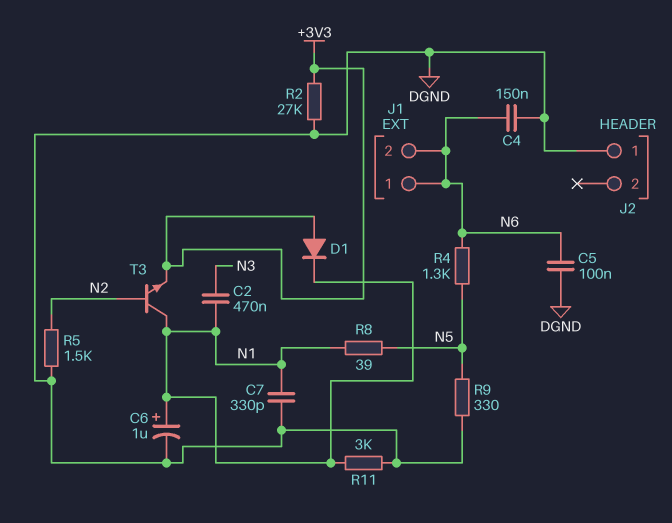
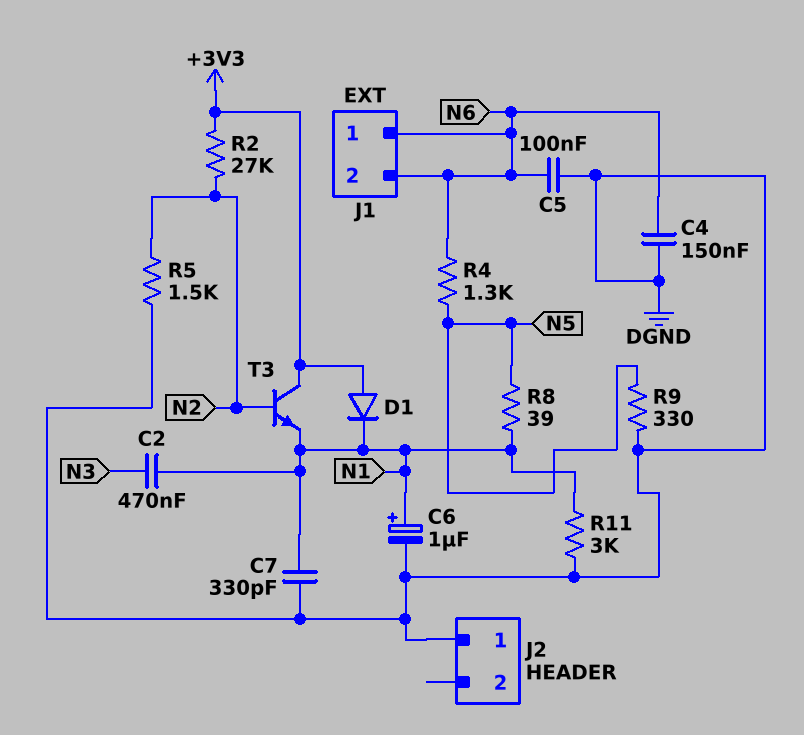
R2: 27k (+3V3, DGND) -> 27k (+3V3, N2)
T3: NPN (B N2, C N1, E +3V3) -> NPN (B N2, C +3V3, E N1)

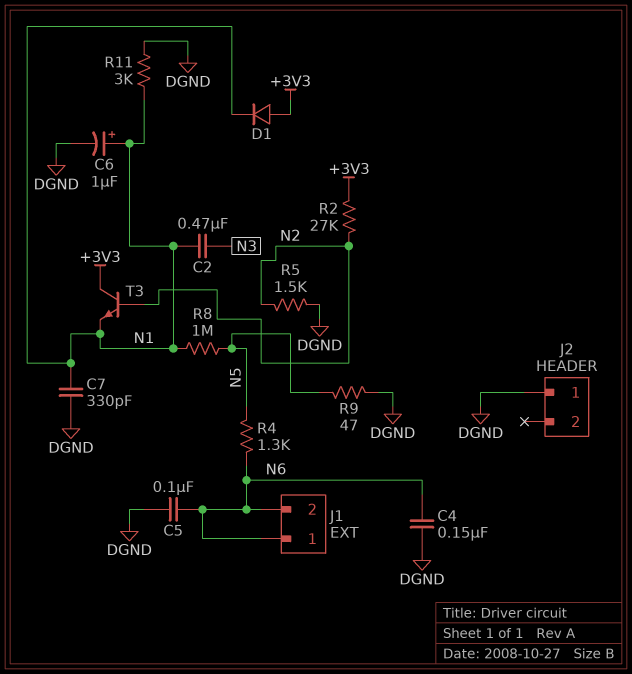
R8: 39 (N1, N5) -> 1M (N1, N5)
R9: 330 (DGND, N5) -> 47 (DGND, N5)

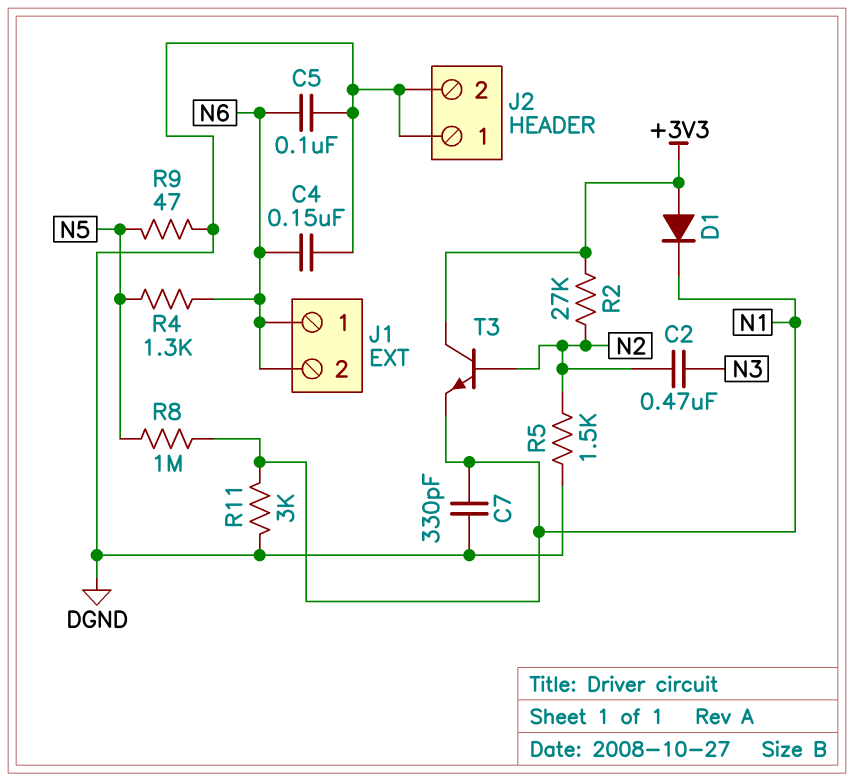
C2: 470nF (N1, N3) -> 470nF (N2, N3)
C6: 1uF (plus N1, minus DGND) -> none
J2 pin 2: none -> DGND

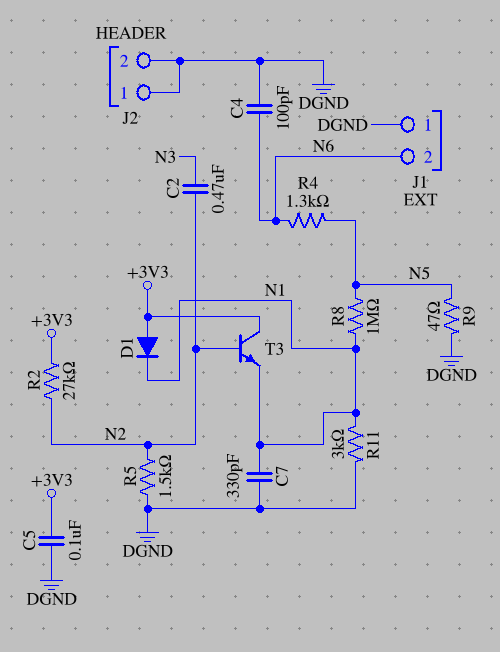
C4: 150nF (DGND, N6) -> 100pF (DGND, N6)
C5: 100nF (DGND, N6) -> 100nF (+3V3, DGND)
J1 pin 1: N6 -> DGND

